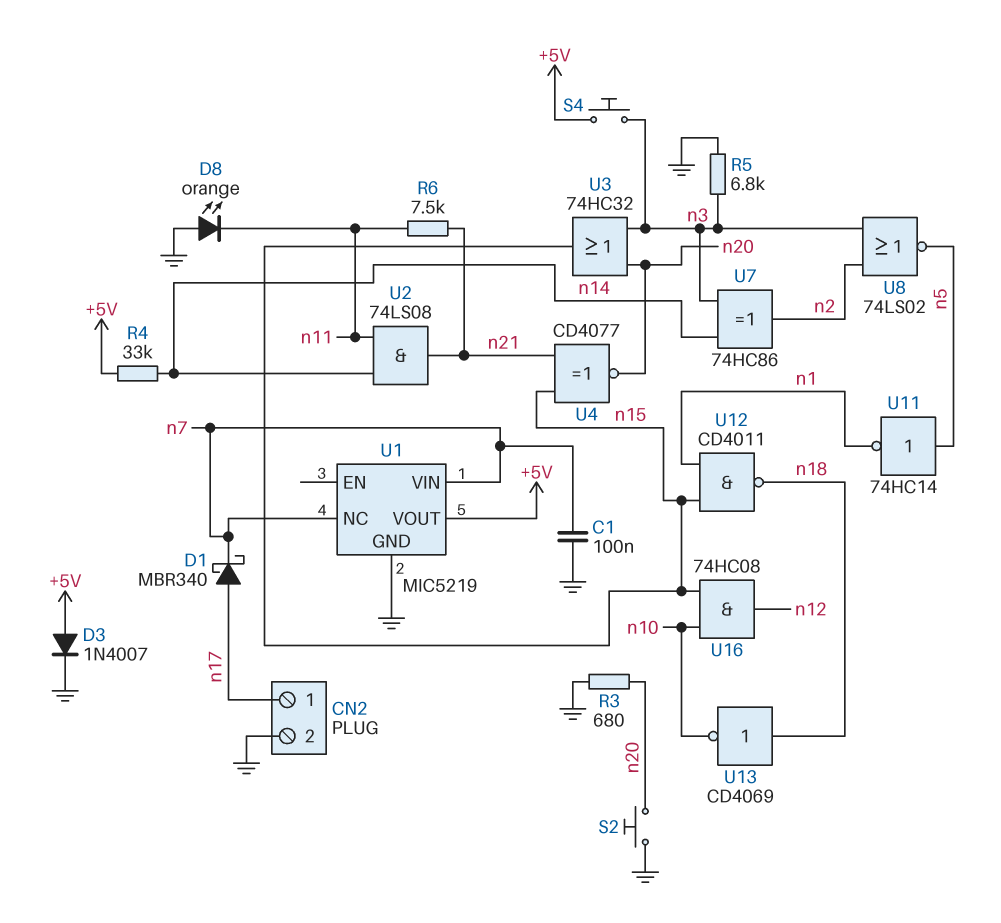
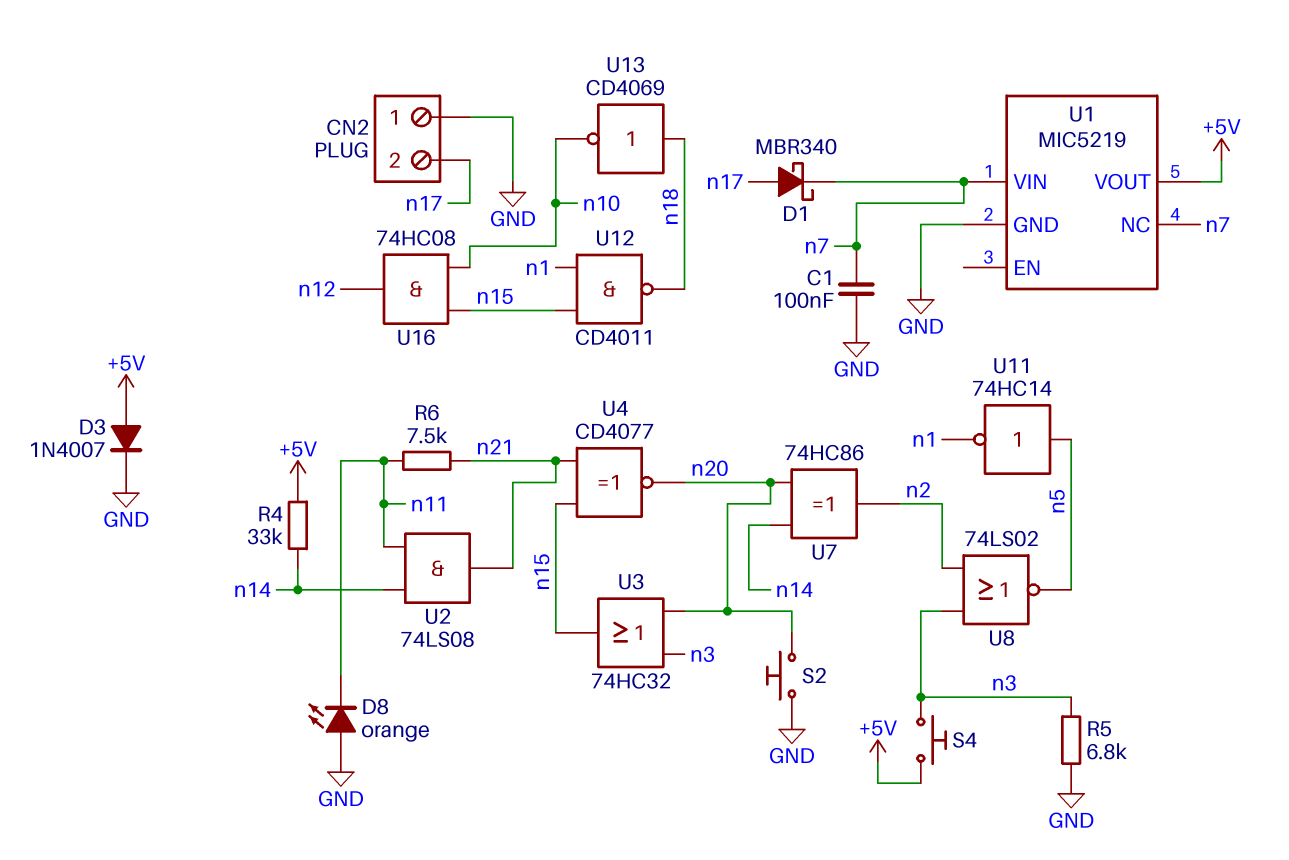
CN2 pin 1: n17 -> GND
CN2 pin 2: GND -> n17
R3: 680 (GND, n20) -> none
U7: XOR 74HC86 (in n3, in n14, out n2) -> XOR 74HC86 (in n14, in n20, out n2)

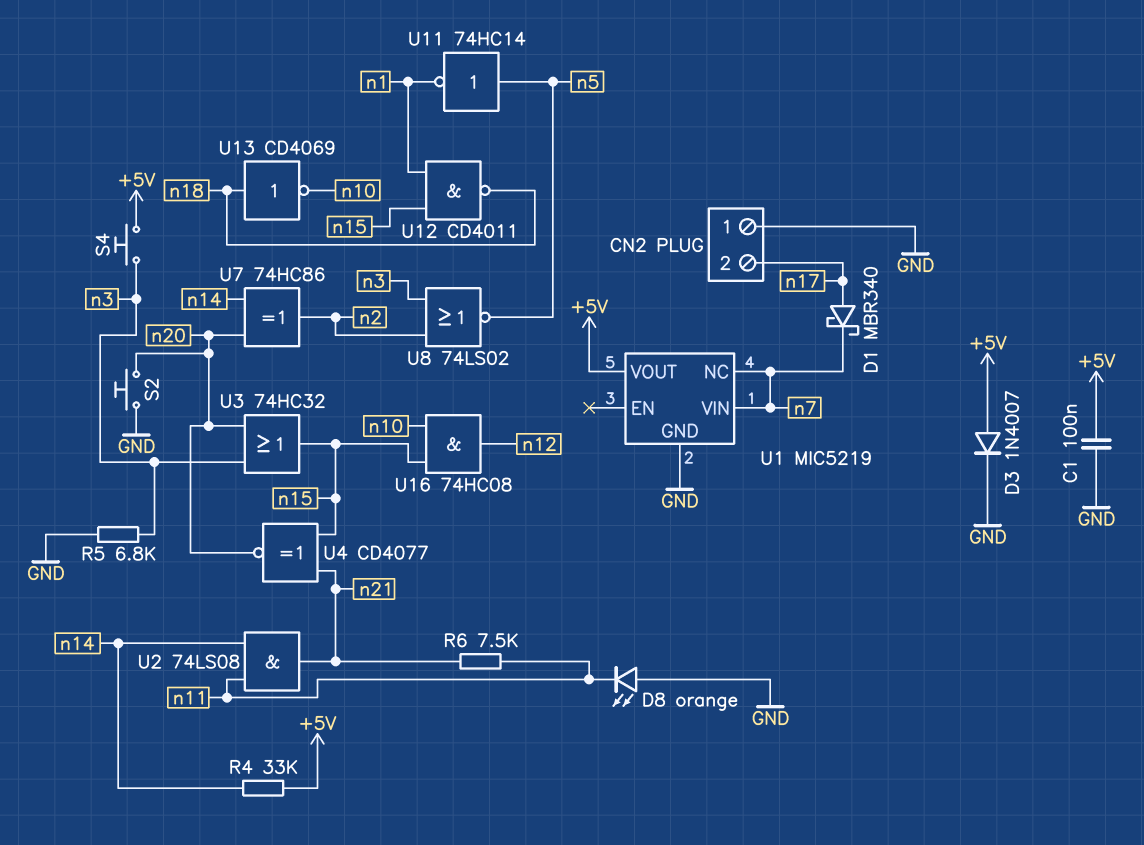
C1: 100nF (GND, n7) -> 100nF (+5V, GND)

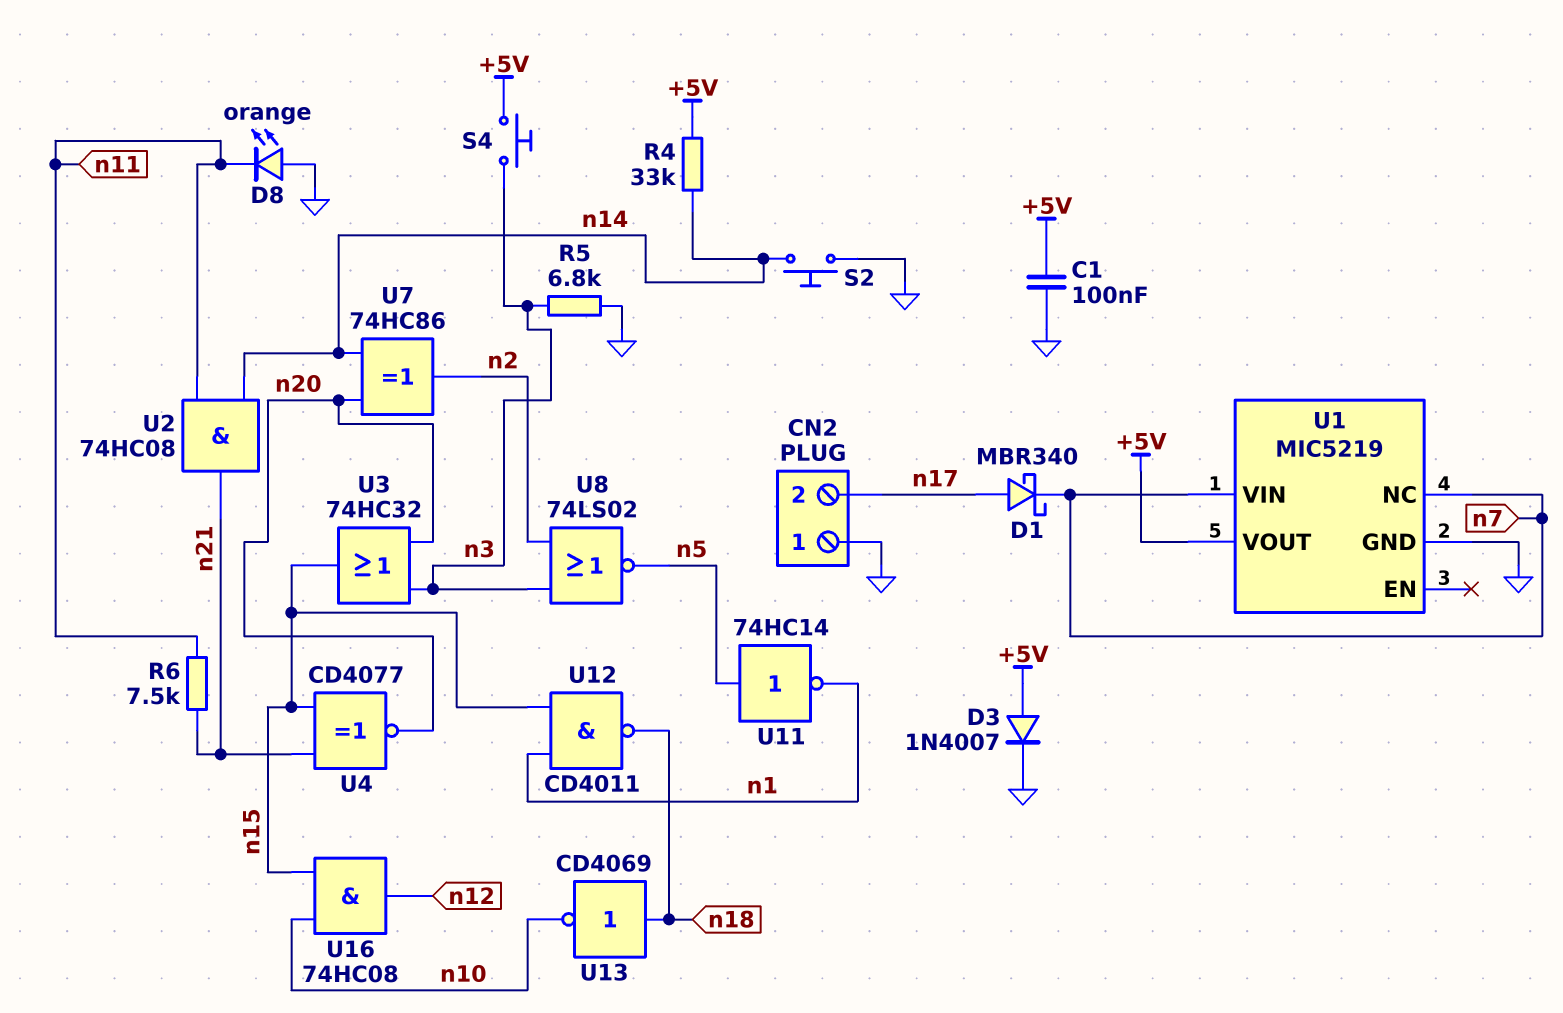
S2: button (GND, n20) -> button (GND, n14)
U2: AND 74LS08 (in n11, in n14, out n21) -> AND 74HC08 (in n11, in n14, out n21)

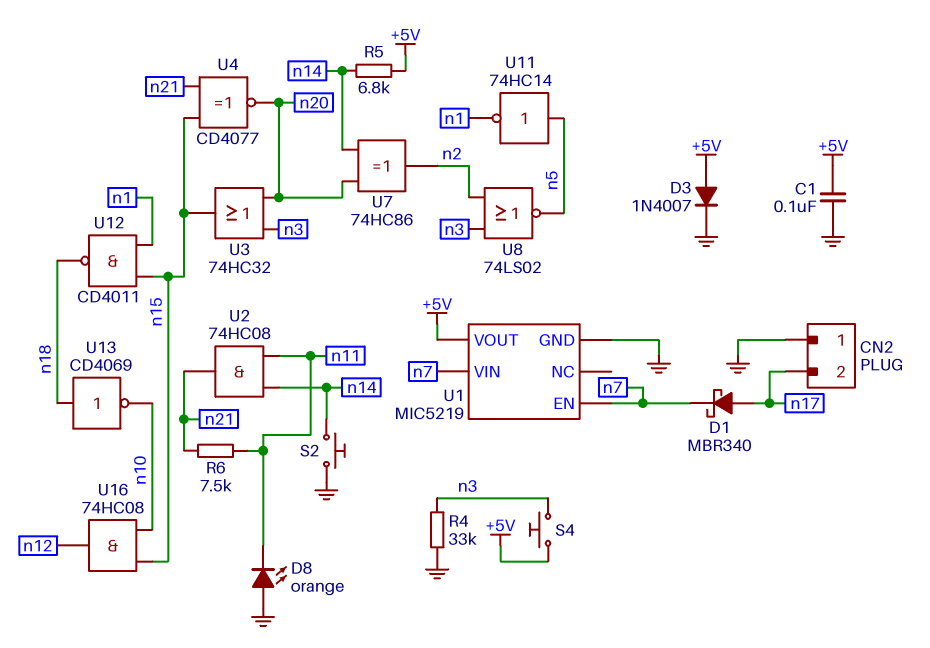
R4: 33k (+5V, n14) -> 33k (GND, n3)
R5: 6.8k (GND, n3) -> 6.8k (+5V, n14)
U1 pin EN: none -> n7
U1 pin NC: n7 -> none

